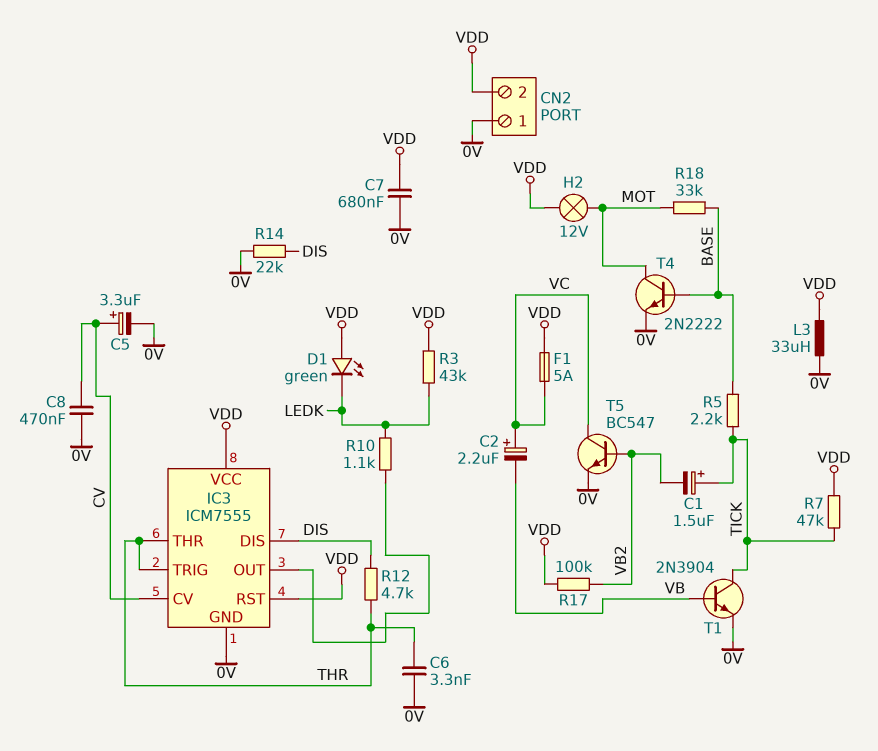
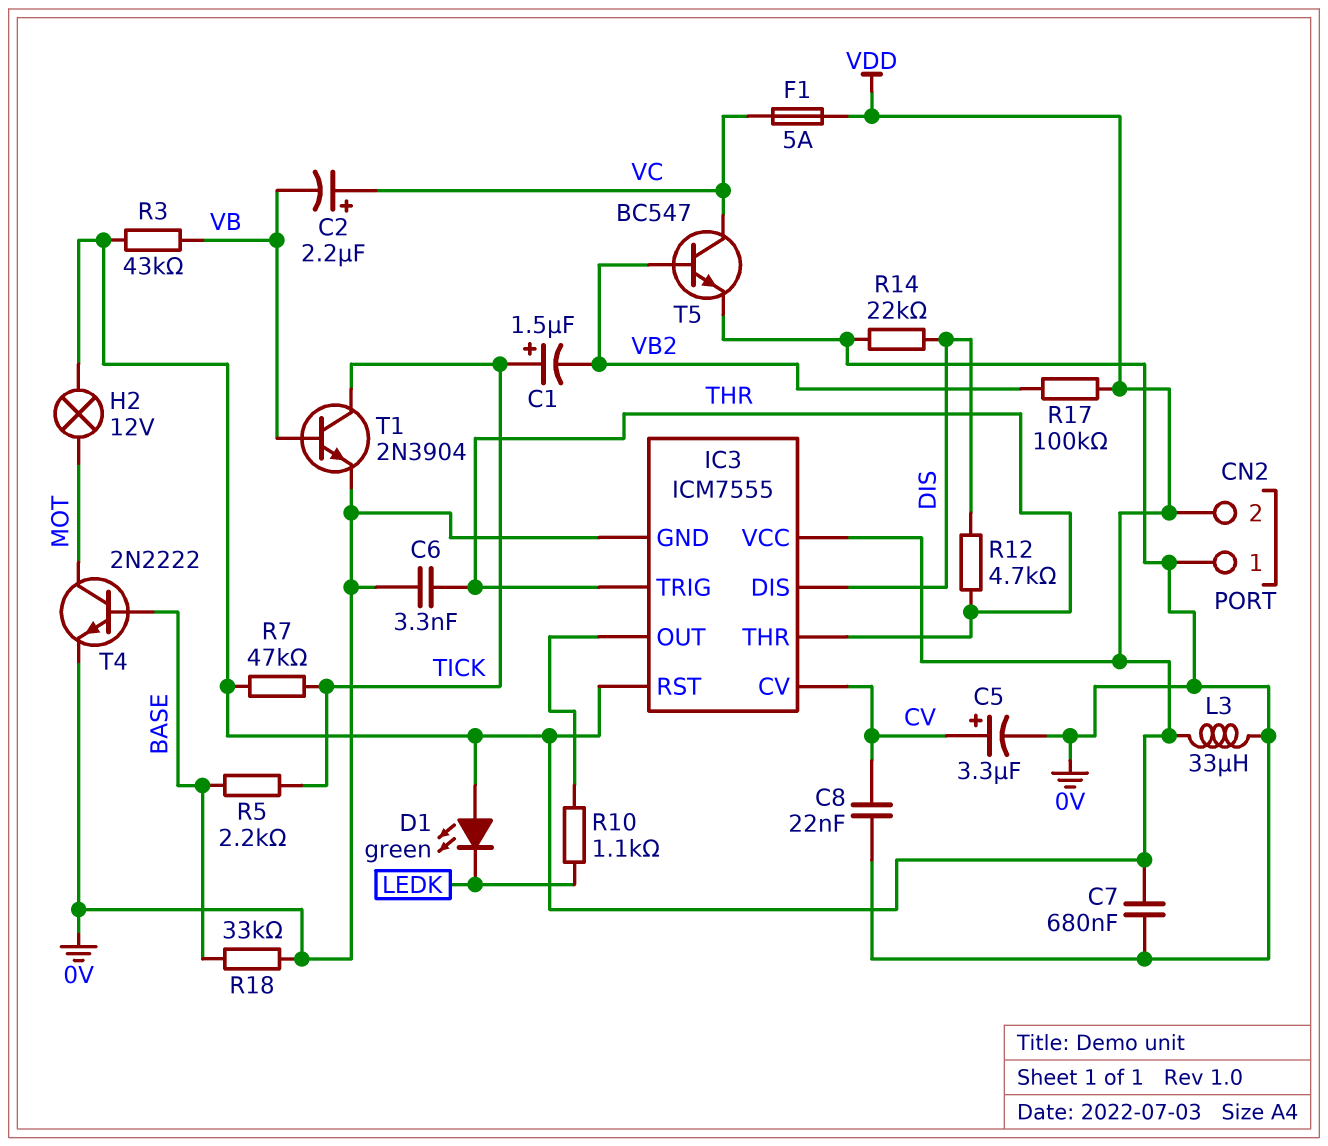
C8: 470nF (0V, CV) -> 22nF (0V, CV)
R3: 43k (LEDK, VDD) -> 43k (VB, VDD)
R18: 33k (BASE, MOT) -> 33k (0V, BASE)

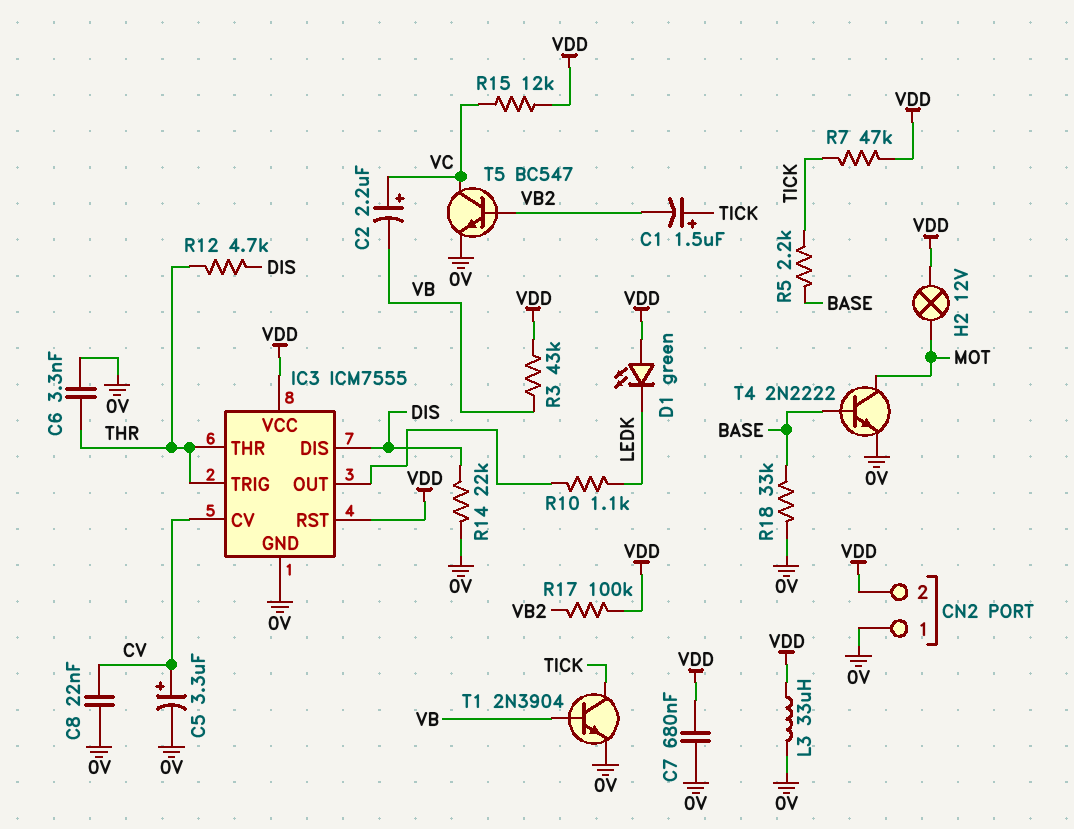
F1: 5A (VC, VDD) -> none
R15: none -> 12k (VC, VDD)

